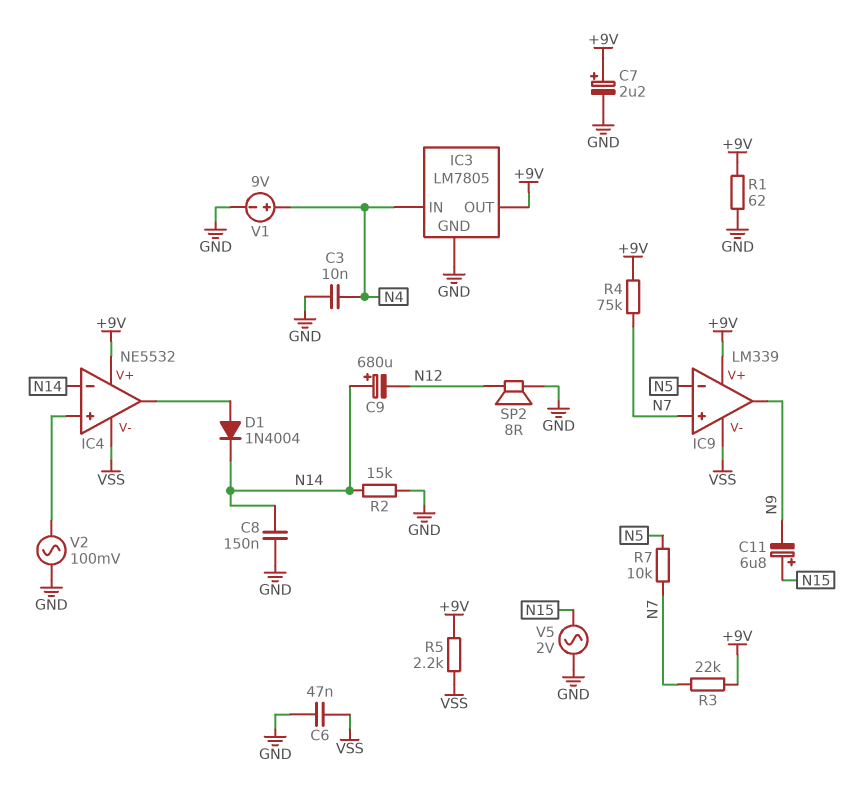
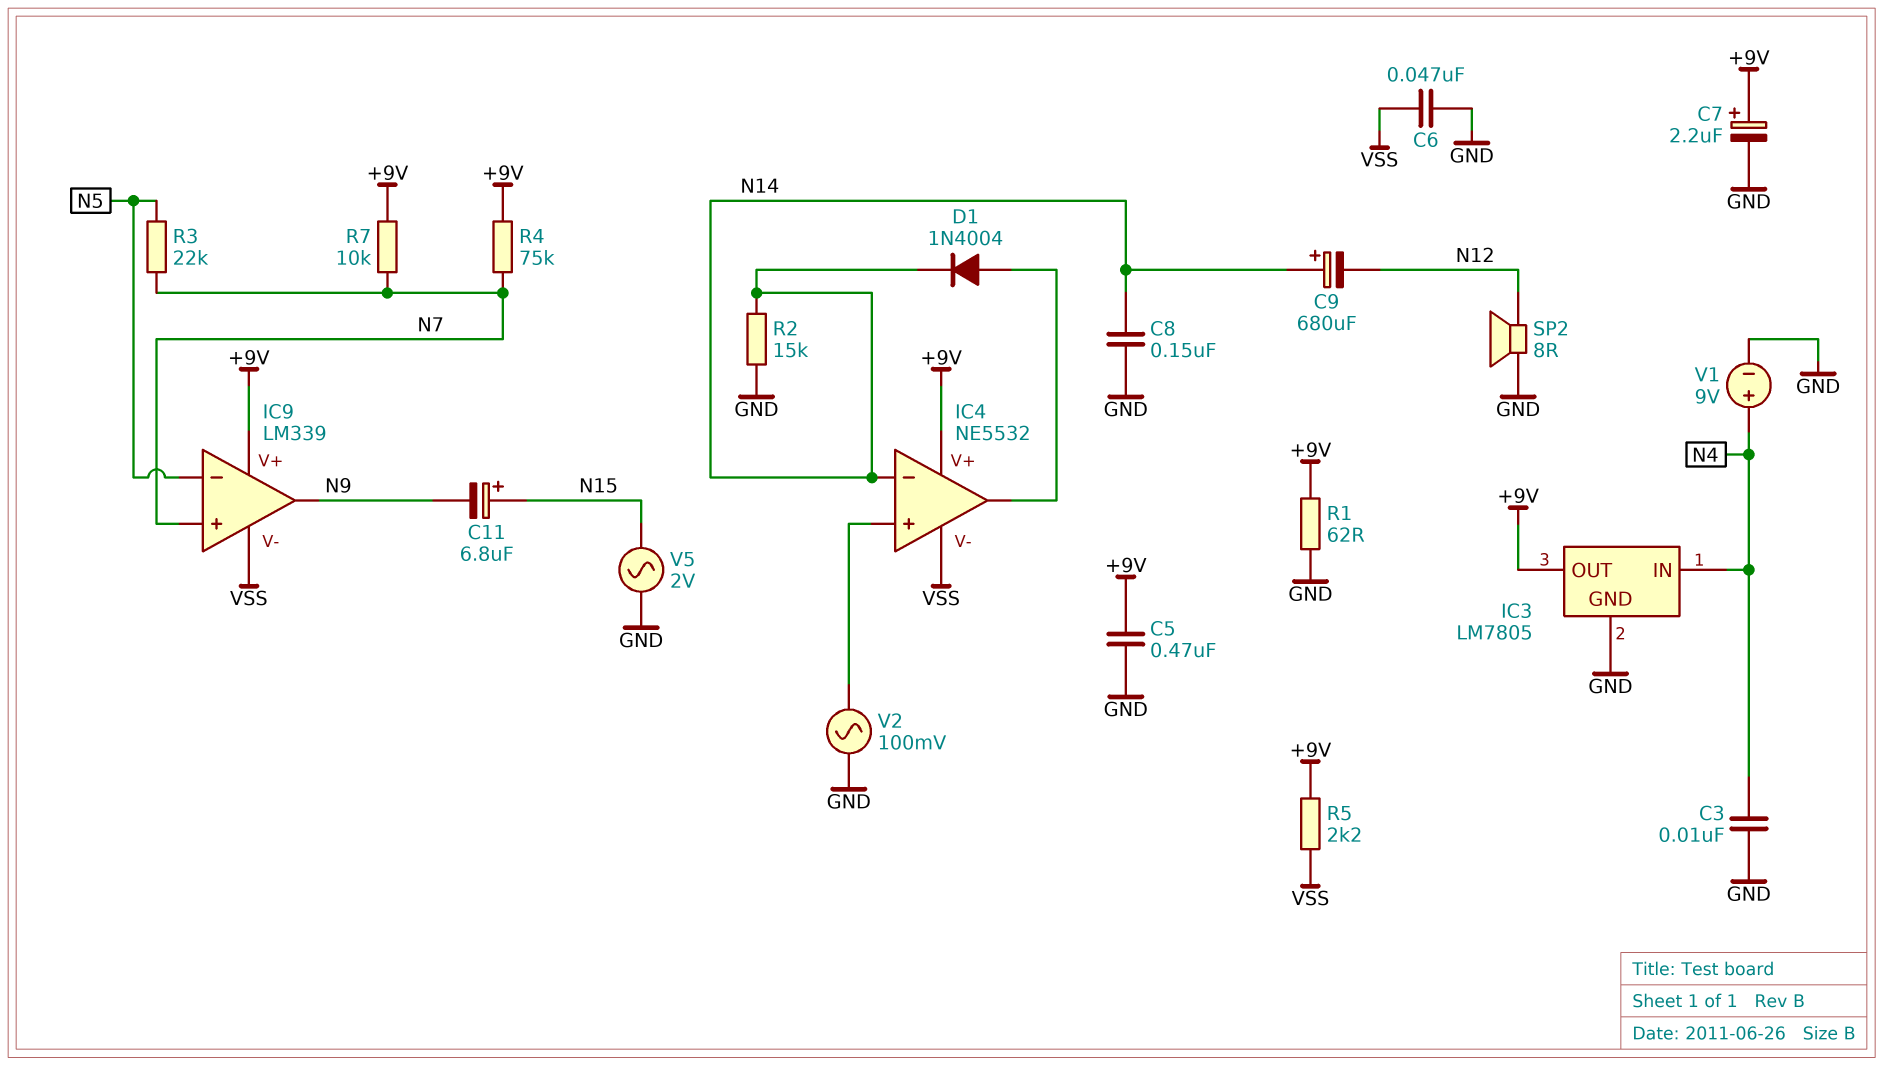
C5: none -> 470nF (+9V, GND)
R3: 22k (+9V, N7) -> 22k (N5, N7)
R7: 10k (N5, N7) -> 10k (+9V, N7)

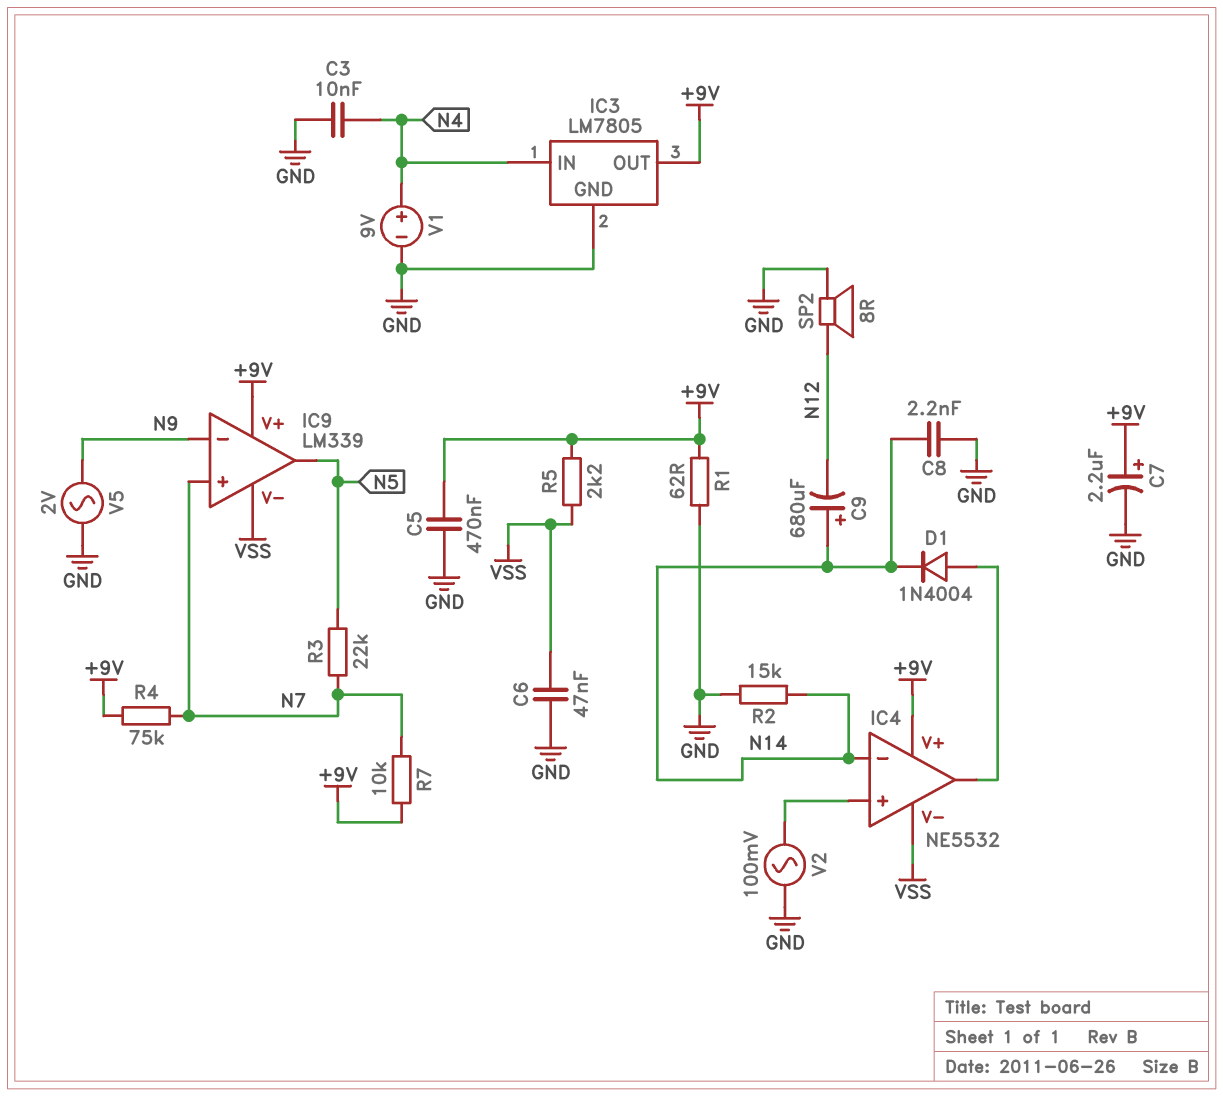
C8: 150nF (GND, N14) -> 2.2nF (GND, N14)
C11: 6.8uF (plus N15, minus N9) -> none
IC9 pin in-: N5 -> N9
IC9 pin out: N9 -> N5
V5: AC 2V (GND, N15) -> AC 2V (GND, N9)

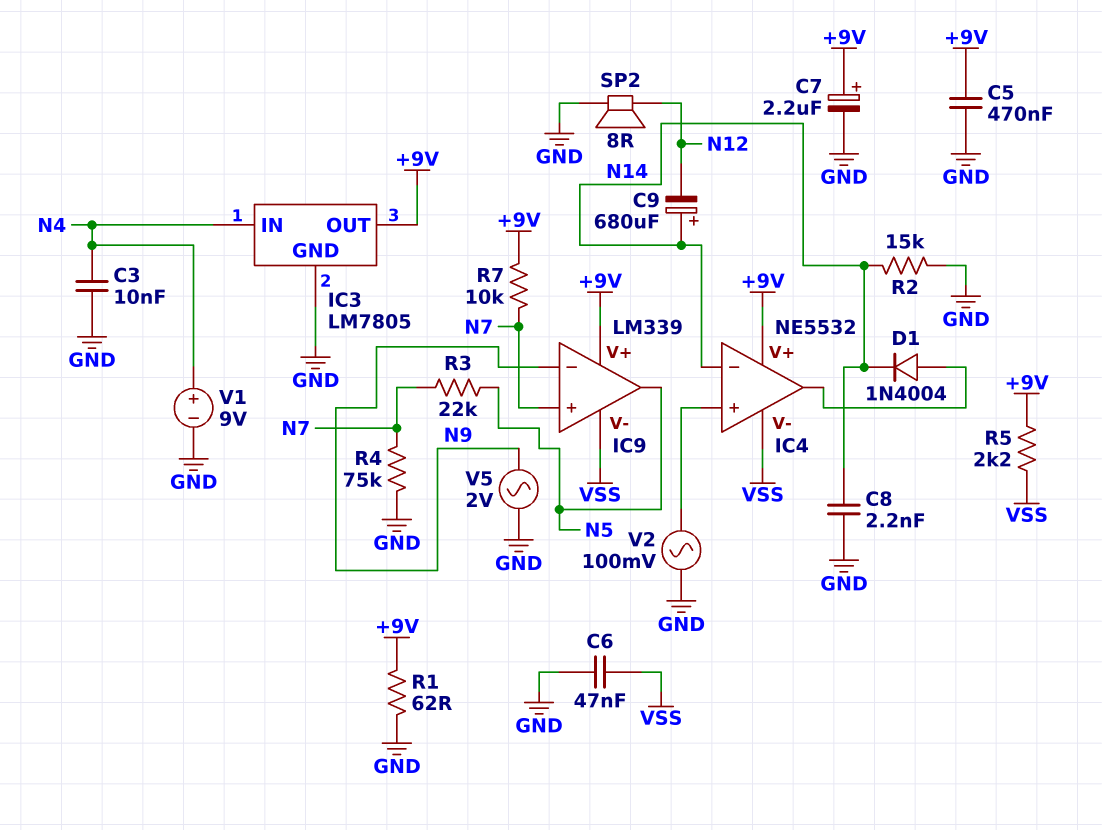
R4: 75k (+9V, N7) -> 75k (GND, N7)

